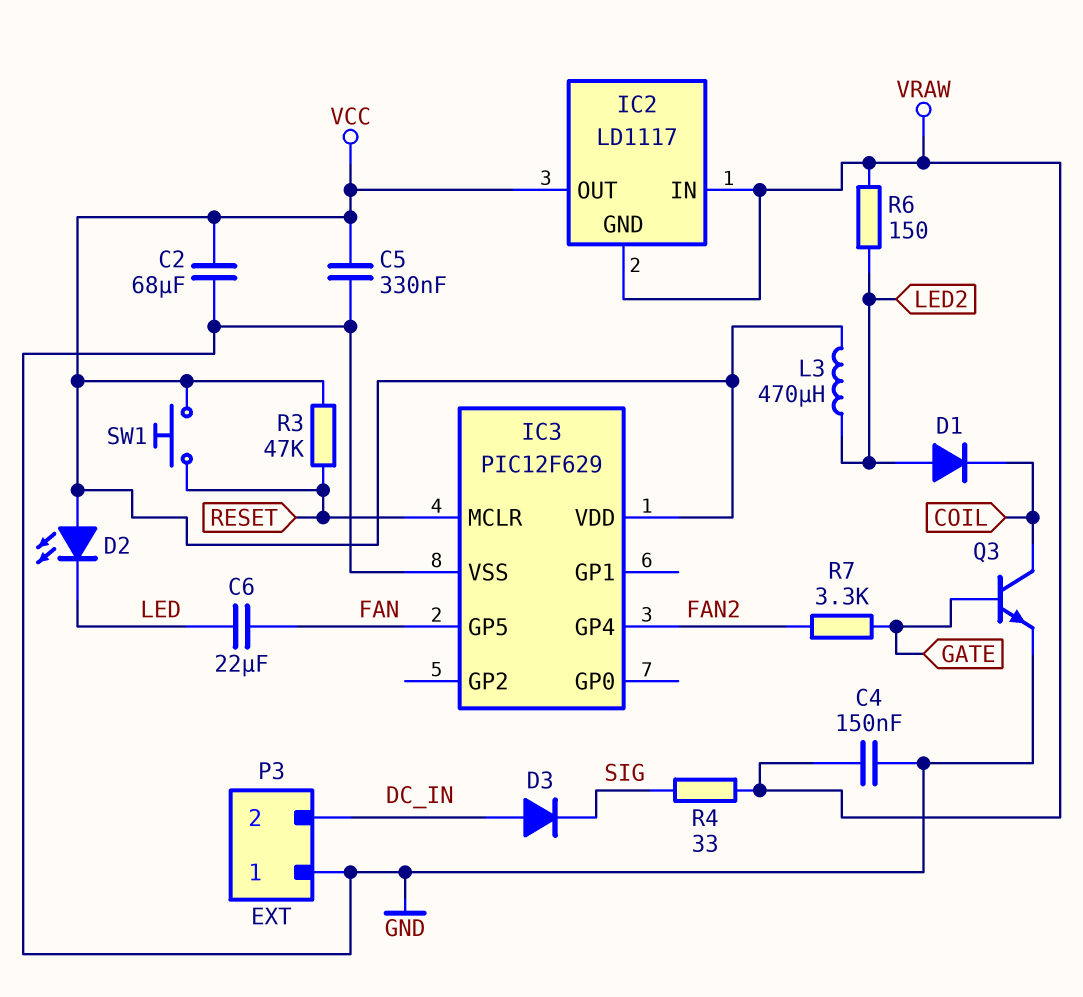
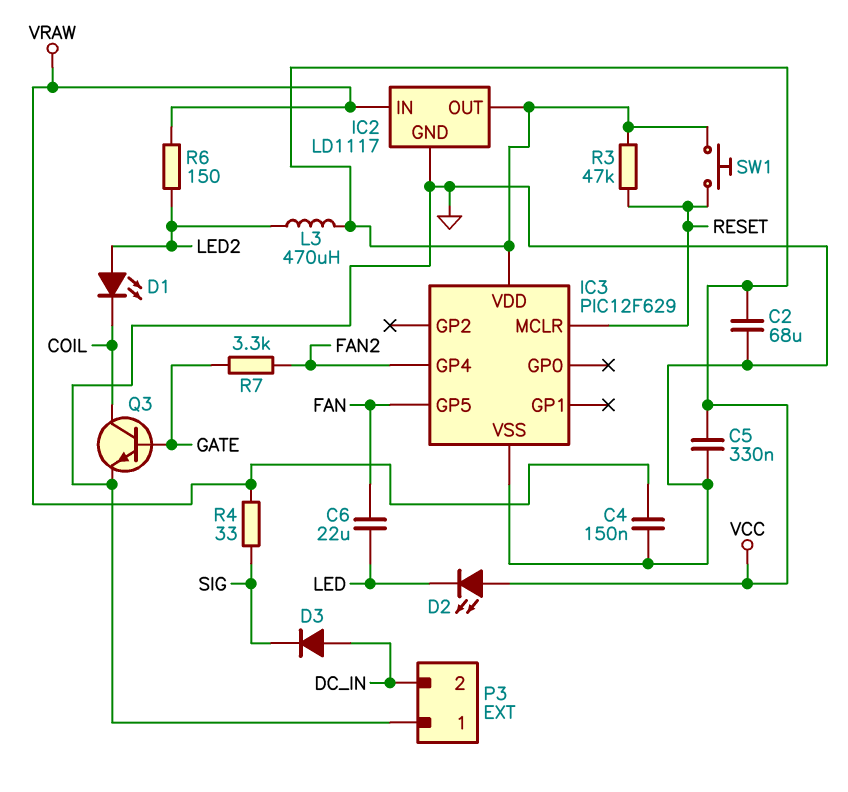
D1: diode (A LED2, K COIL) -> LED (A LED2, K COIL)
IC2 pin GND: VRAW -> GND

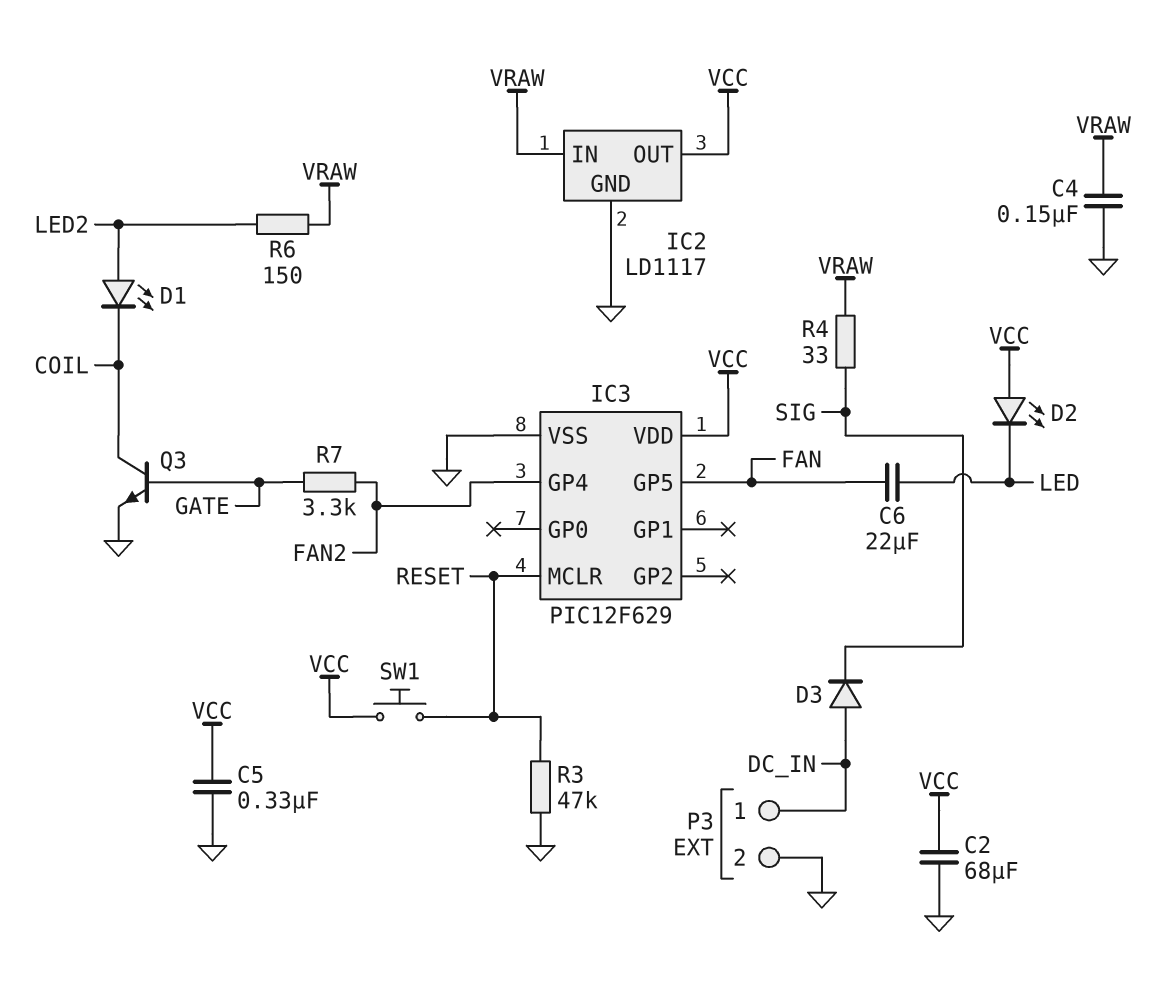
L3: 470uH (LED2, VCC) -> none
P3 pin 1: GND -> DC_IN
P3 pin 2: DC_IN -> GND
R3: 47k (RESET, VCC) -> 47k (GND, RESET)

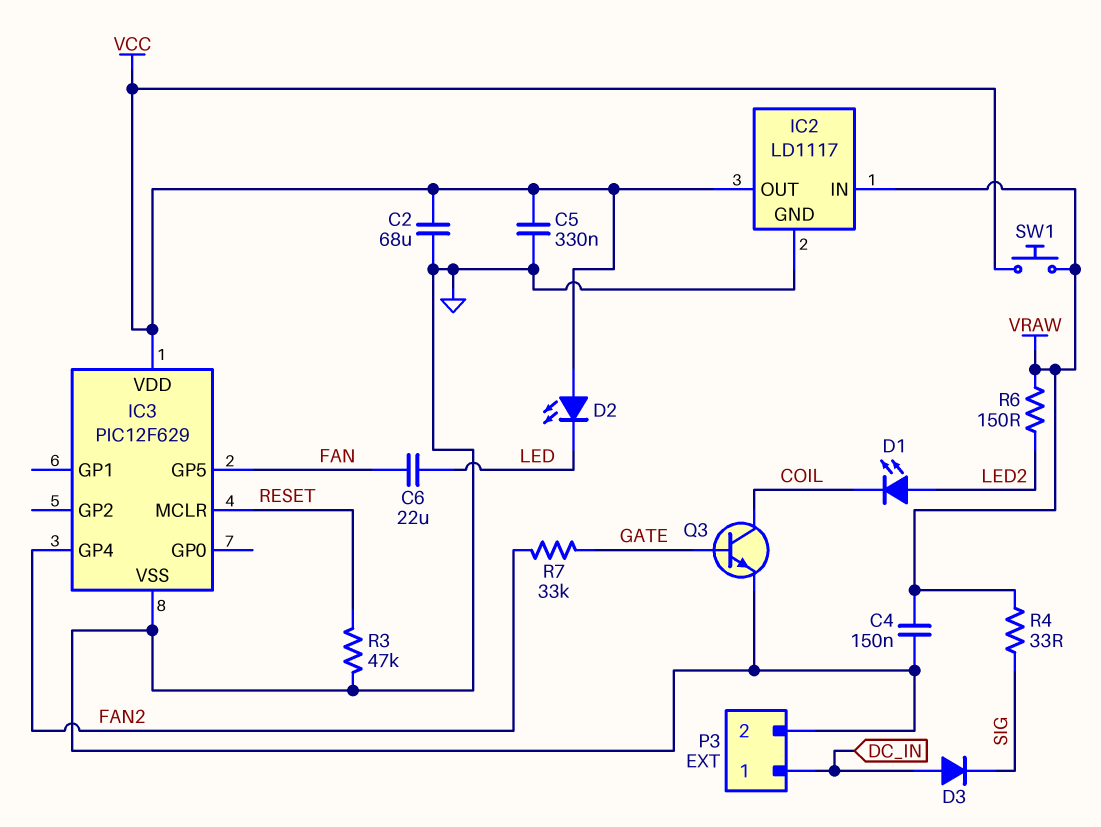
R7: 3.3k (FAN2, GATE) -> 33k (FAN2, GATE)
SW1: button (RESET, VCC) -> button (VCC, VRAW)

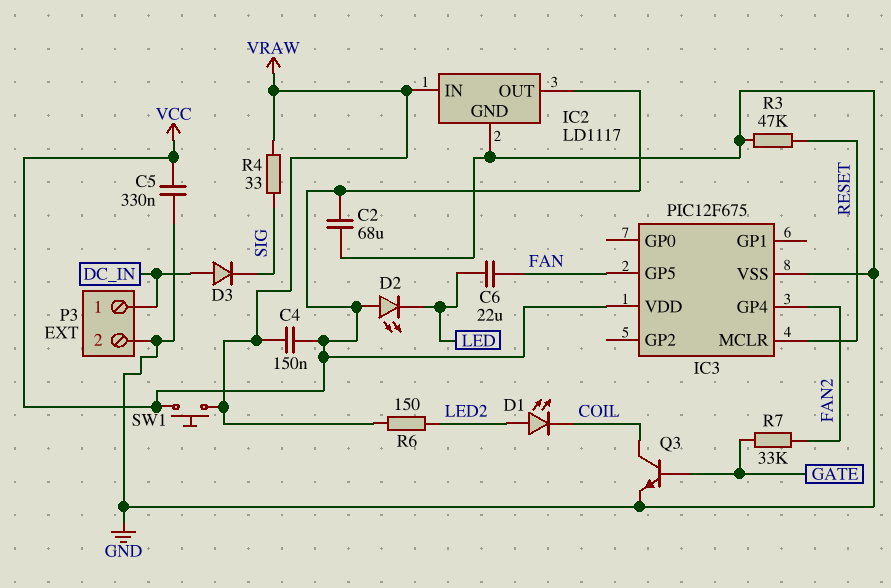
C4: 150nF (GND, VRAW) -> 150nF (VCC, VRAW)
IC3: PIC12F629 -> PIC12F675

